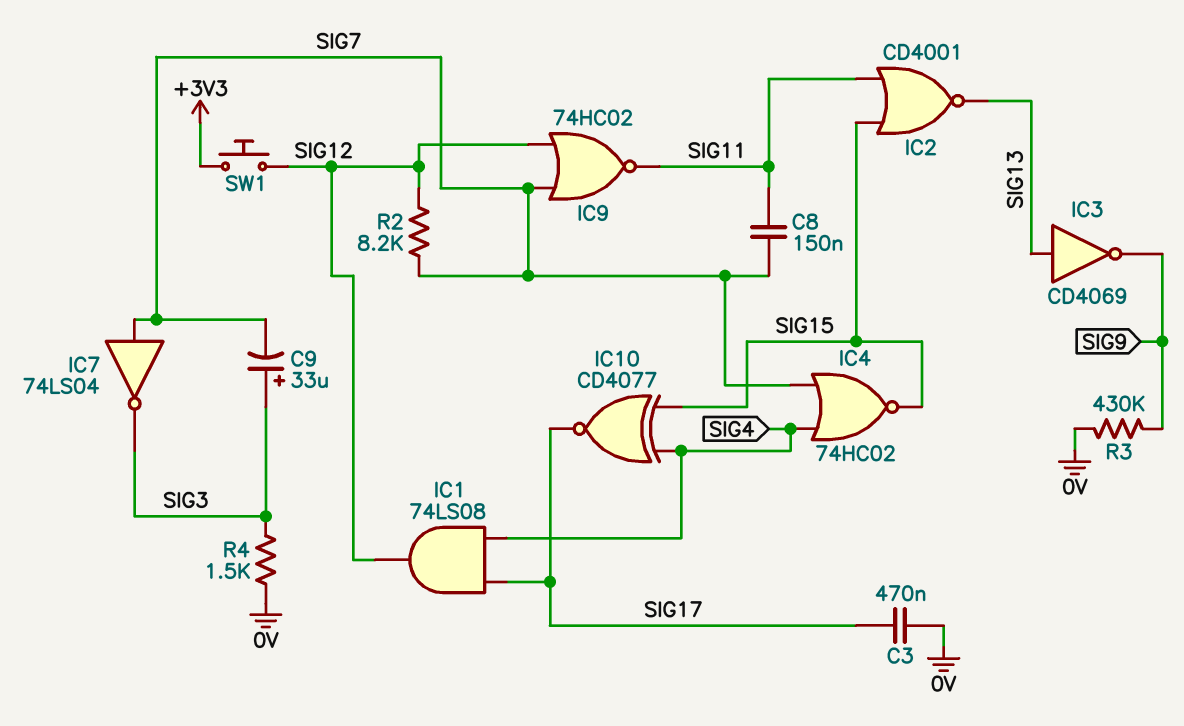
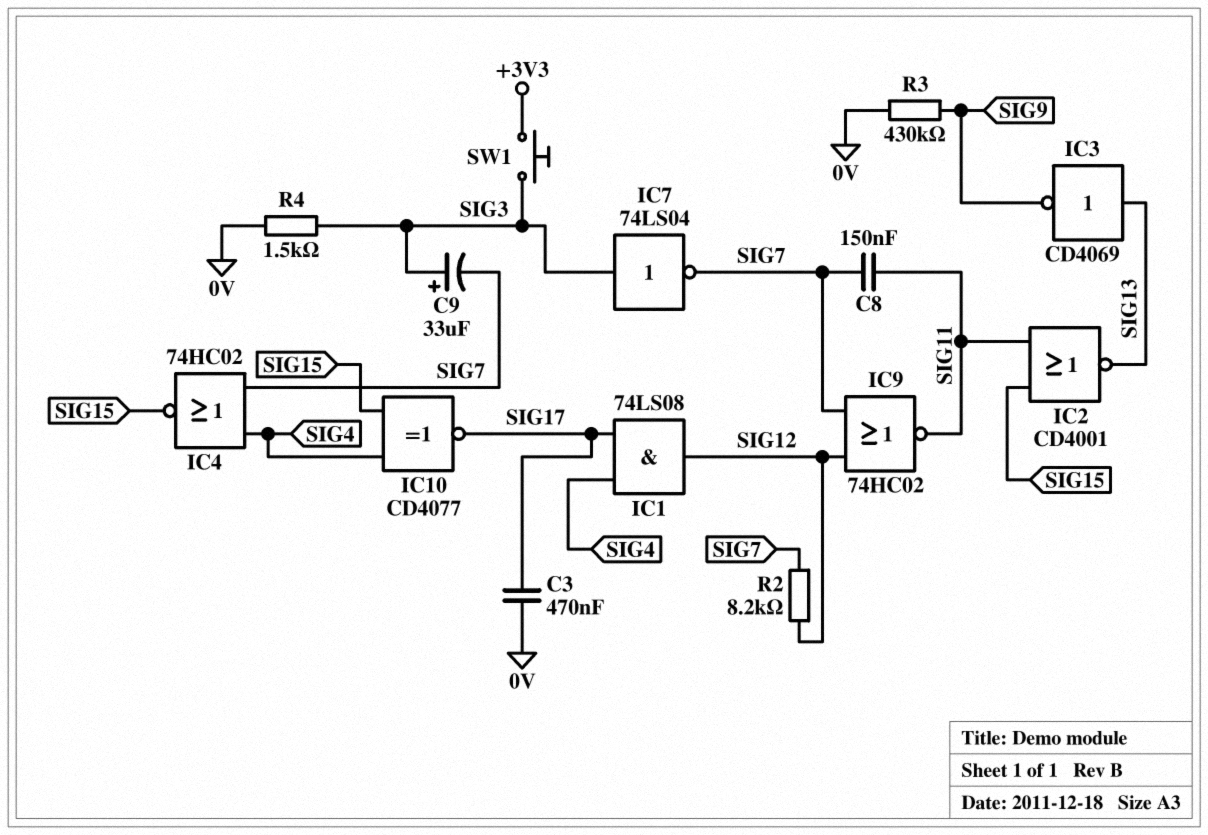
IC7: NOT 74LS04 (in SIG7, out SIG3) -> NOT 74LS04 (in SIG3, out SIG7)
SW1: button (+3V3, SIG12) -> button (+3V3, SIG3)

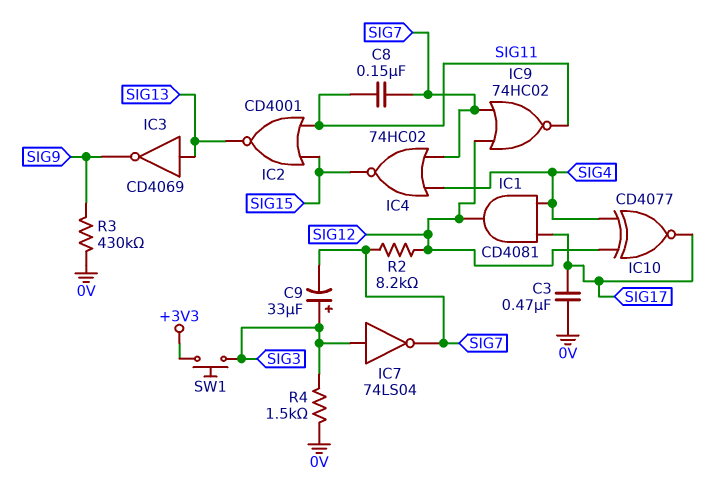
IC1: AND 74LS08 (in SIG4, in SIG17, out SIG12) -> AND CD4081 (in SIG4, in SIG17, out SIG12)
IC10: XNOR CD4077 (in SIG4, in SIG15, out SIG17) -> XNOR CD4077 (in SIG4, in SIG12, out SIG17)

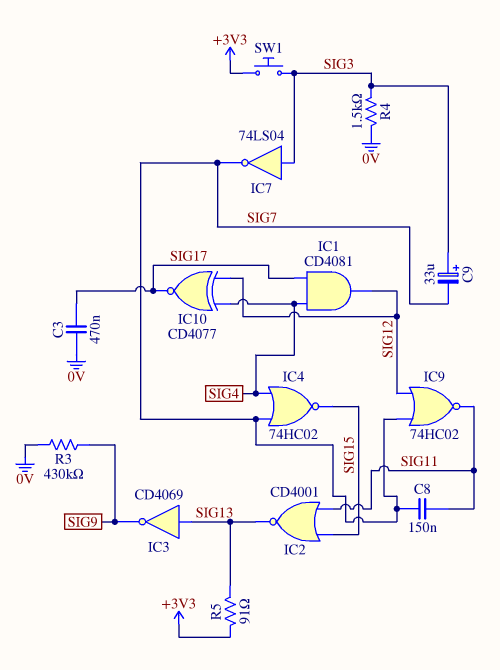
R2: 8.2k (SIG7, SIG12) -> none
R5: none -> 91 (+3V3, SIG13)

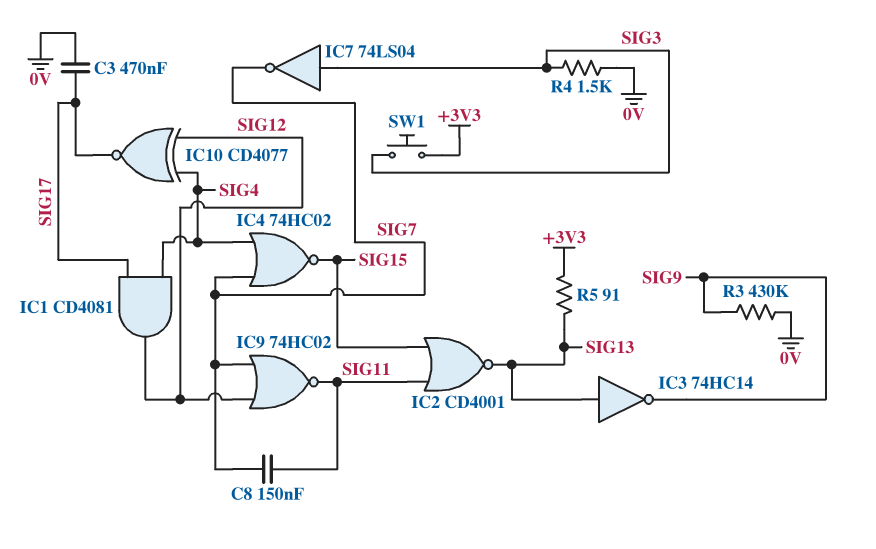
C9: 33uF (plus SIG3, minus SIG7) -> none
IC3: NOT CD4069 (in SIG13, out SIG9) -> NOT 74HC14 (in SIG13, out SIG9)

